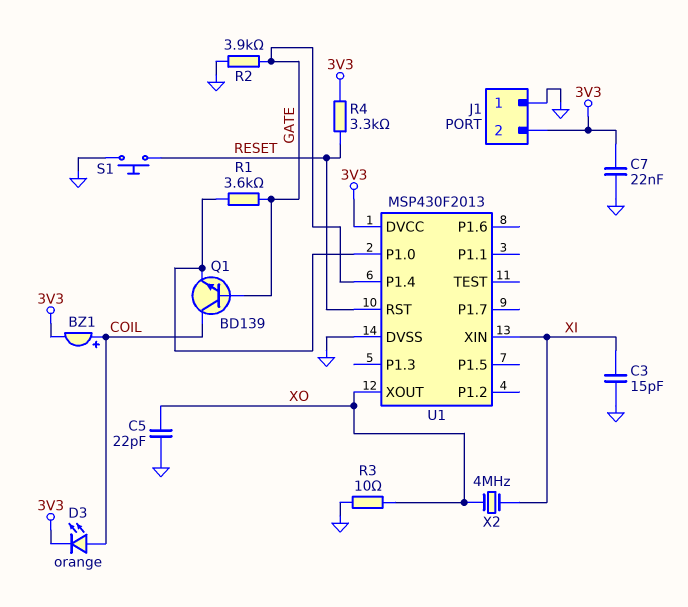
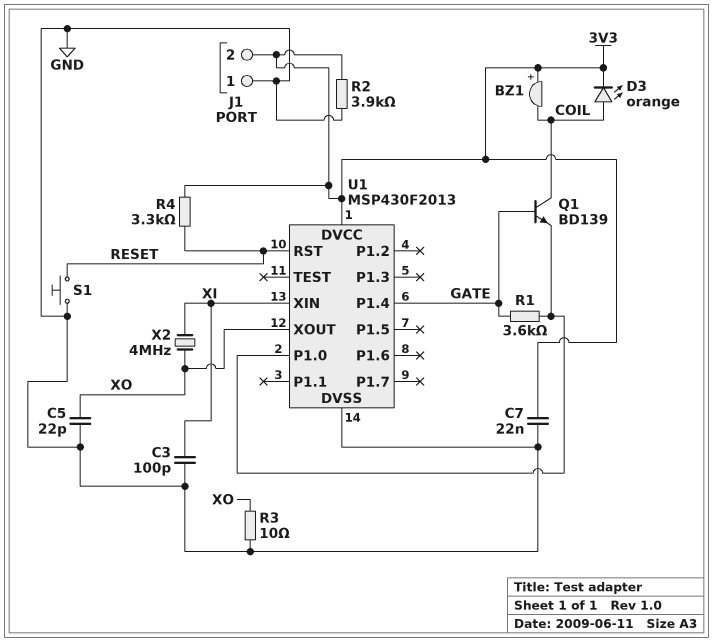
BZ1: buzzer (plus COIL, minus 3V3) -> buzzer (plus 3V3, minus COIL)
C3: 15pF (GND, XI) -> 100pF (GND, XI)
R2: 3.9k (GATE, GND) -> 3.9k (3V3, GND)

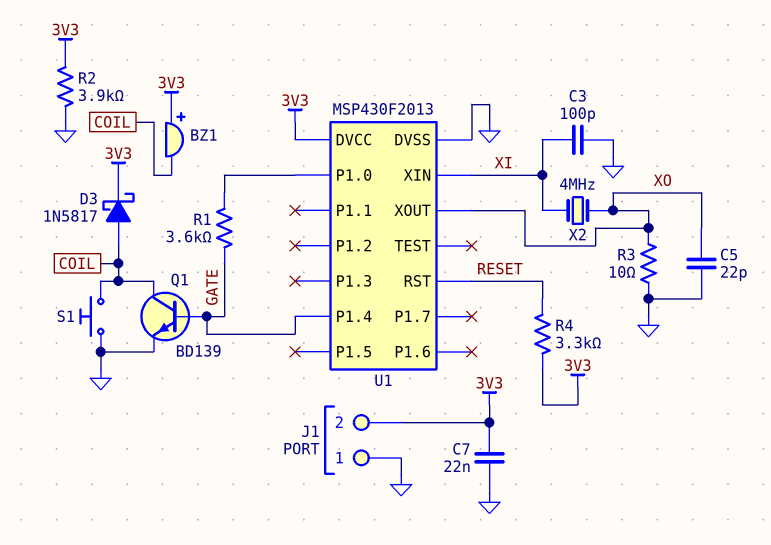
D3: LED orange (A COIL, K 3V3) -> schottky 1N5817 (A COIL, K 3V3)
Q1: NPN BD139 (B GATE, C COIL, E U1/P1.0) -> NPN BD139 (B GATE, C COIL, E GND)
S1: button (GND, RESET) -> button (COIL, GND)

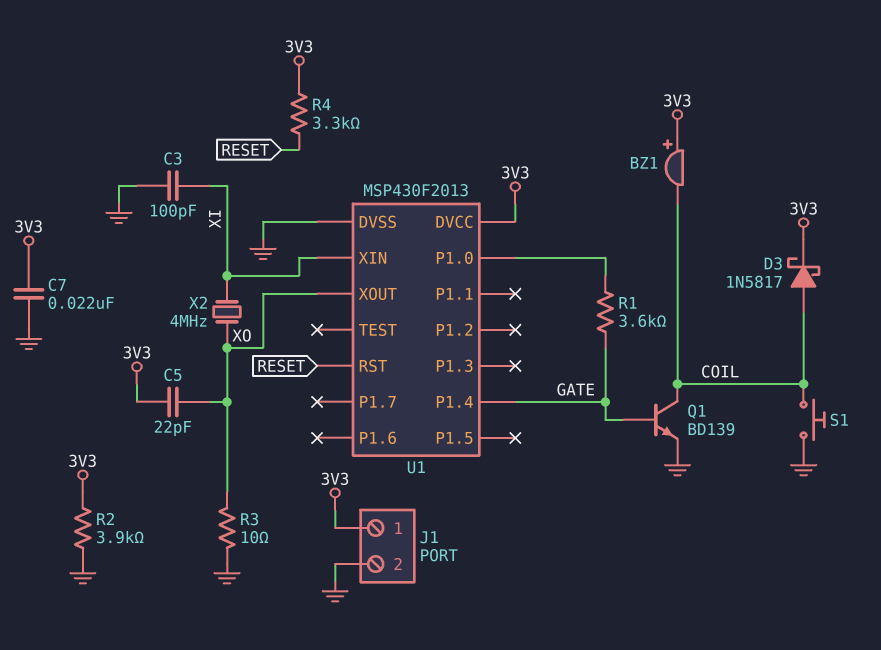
C5: 22pF (GND, XO) -> 22pF (3V3, XO)
J1 pin 1: GND -> 3V3
J1 pin 2: 3V3 -> GND

